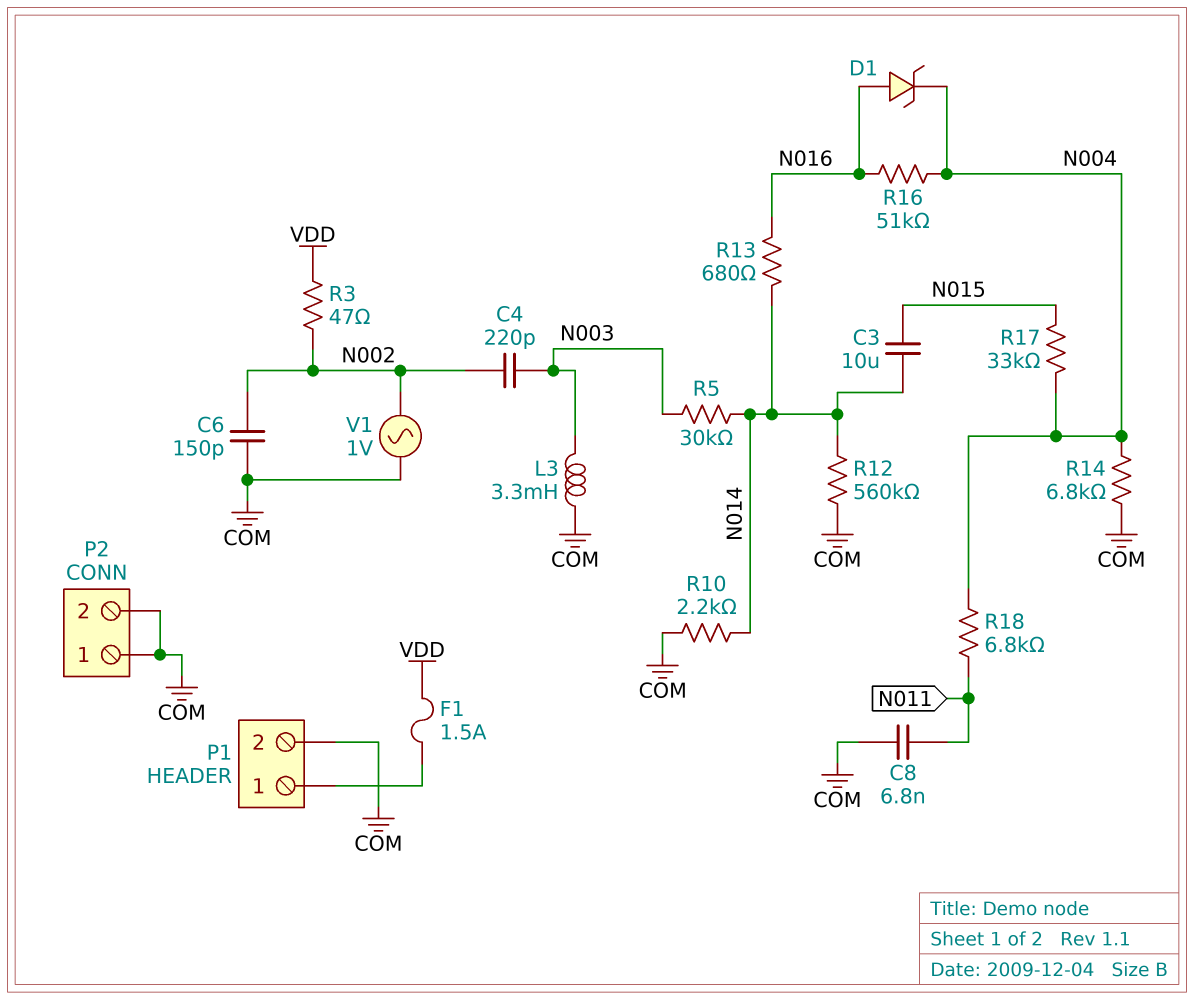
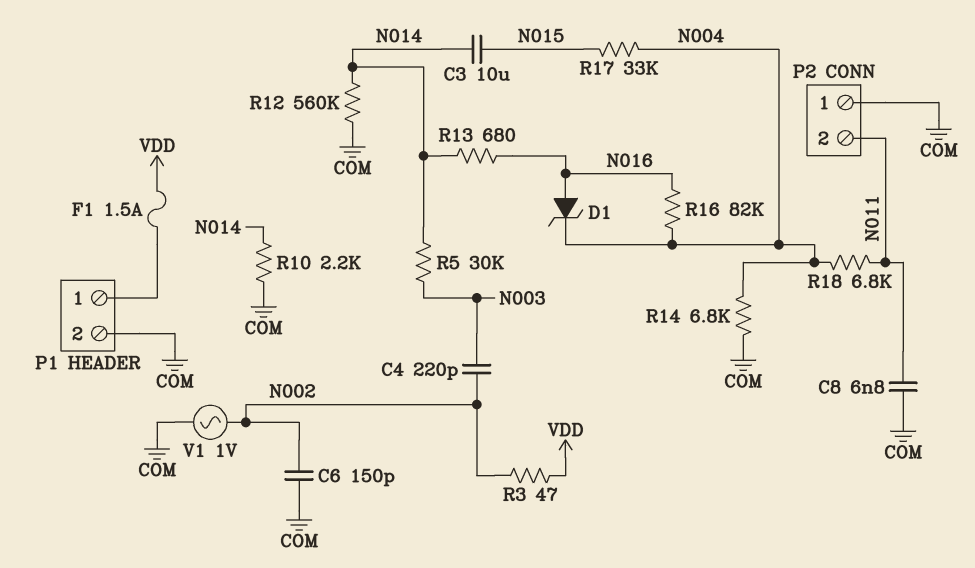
L3: 3.3mH (COM, N003) -> none
P2 pin 2: COM -> N011
R16: 51k (N004, N016) -> 82k (N004, N016)

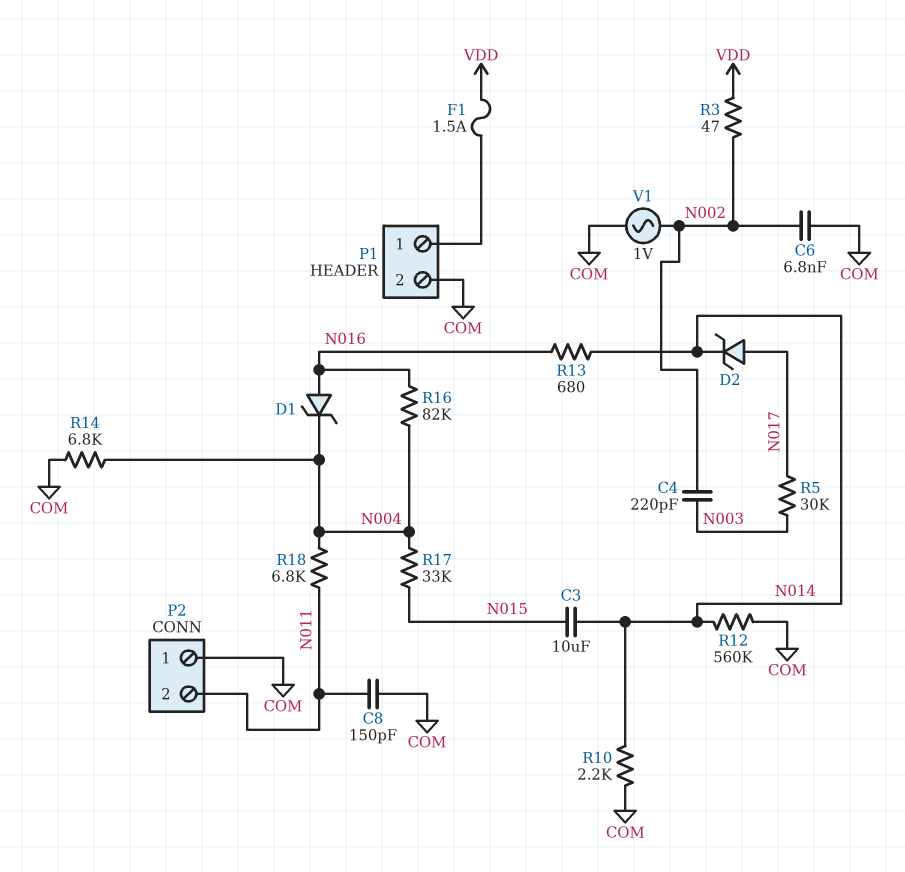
C6: 150pF (COM, N002) -> 6.8nF (COM, N002)
C8: 6.8nF (COM, N011) -> 150pF (COM, N011)
D2: none -> zener (A N017, K N014)
R5: 30k (N003, N014) -> 30k (N003, N017)

